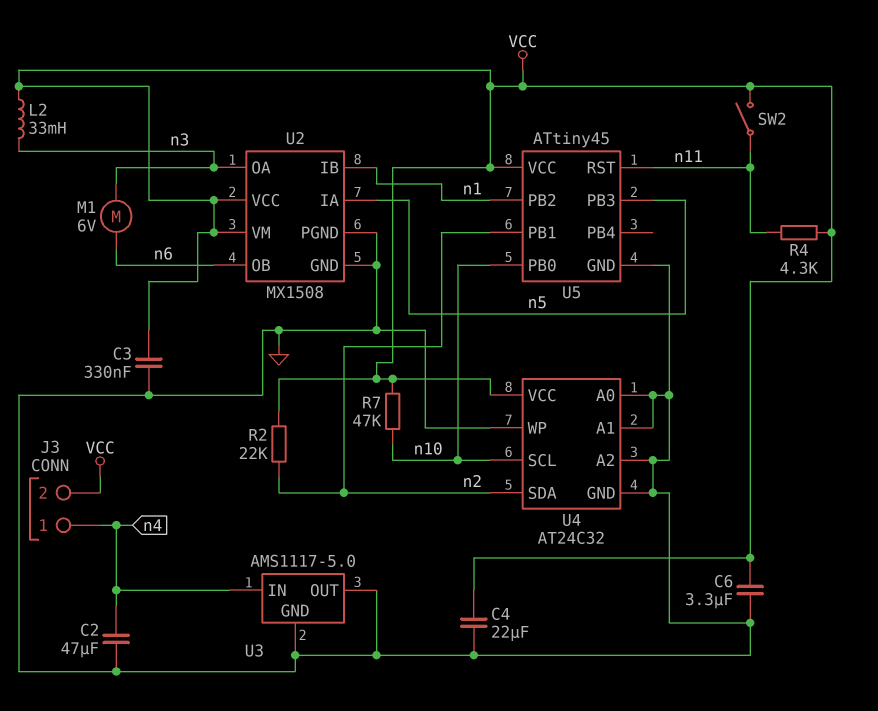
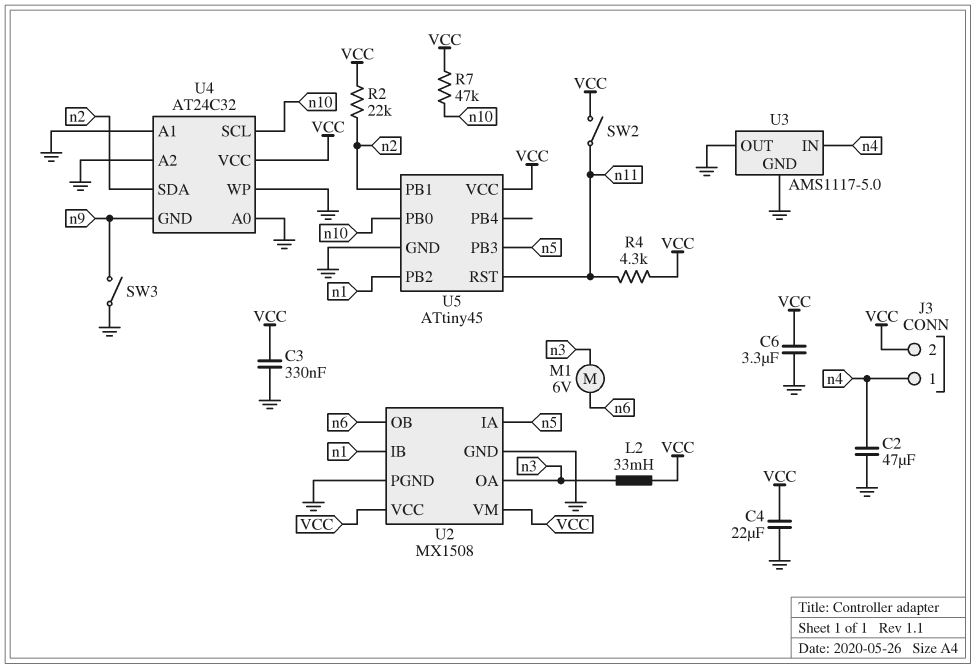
SW3: none -> switch (GND, n9)
U4 pin GND: GND -> n9

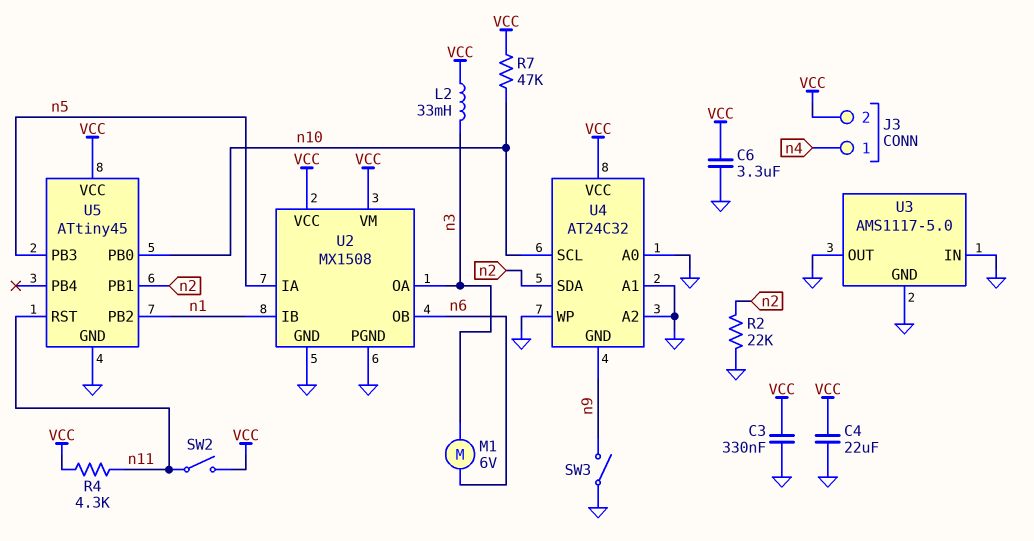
C2: 47uF (GND, n4) -> none
R2: 22k (VCC, n2) -> 22k (GND, n2)
U3 pin IN: n4 -> GND

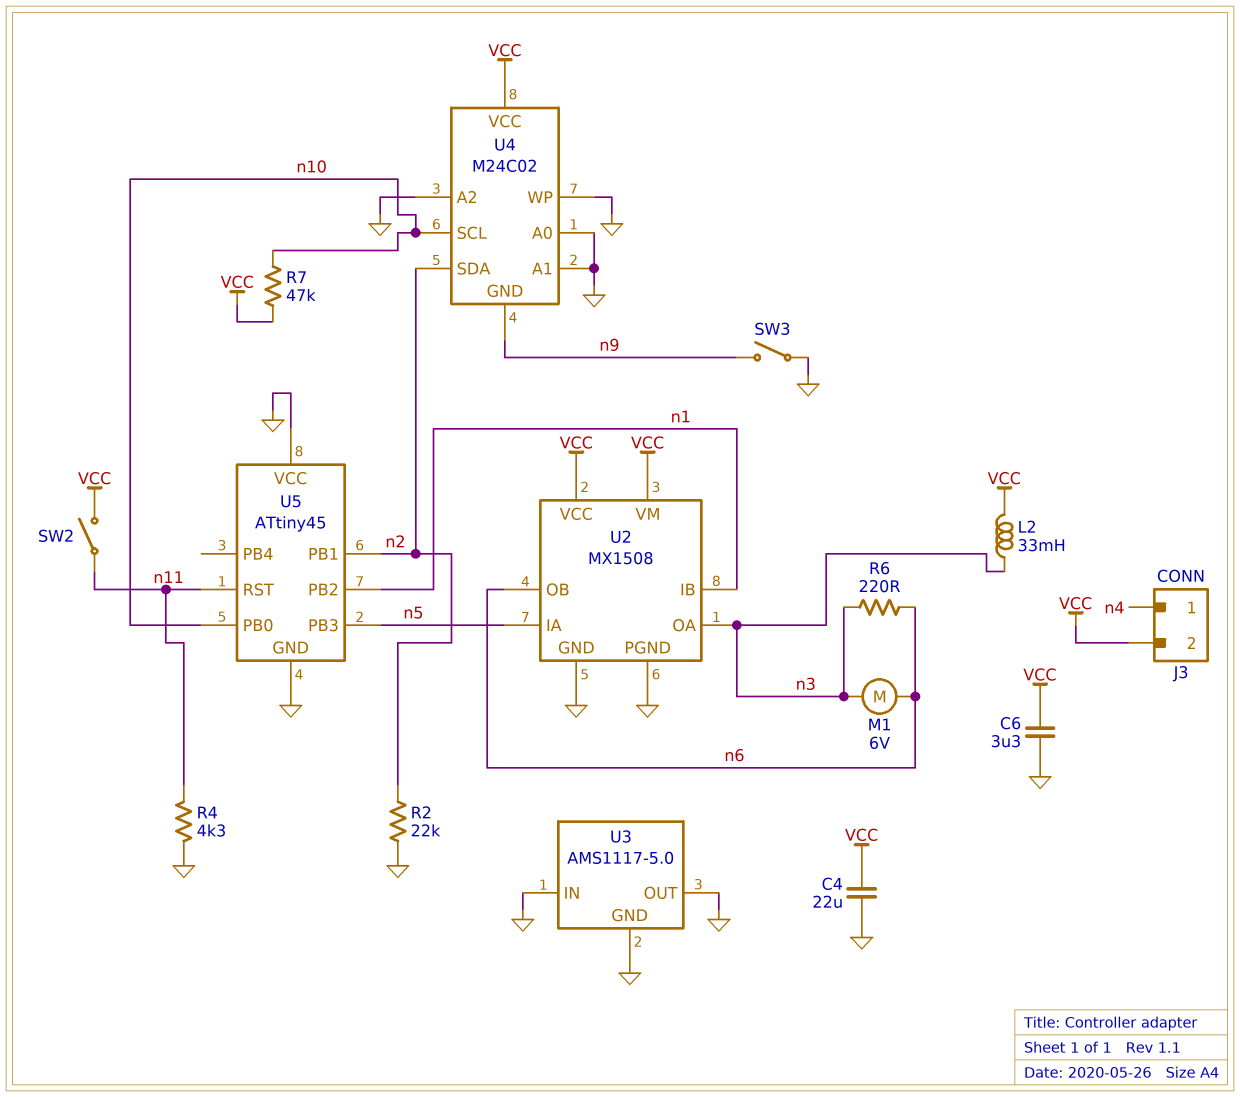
C3: 330nF (GND, VCC) -> none
R4: 4.3k (VCC, n11) -> 4.3k (GND, n11)
R6: none -> 220 (n3, n6)
U4: AT24C32 -> M24C02
U5 pin VCC: VCC -> GND

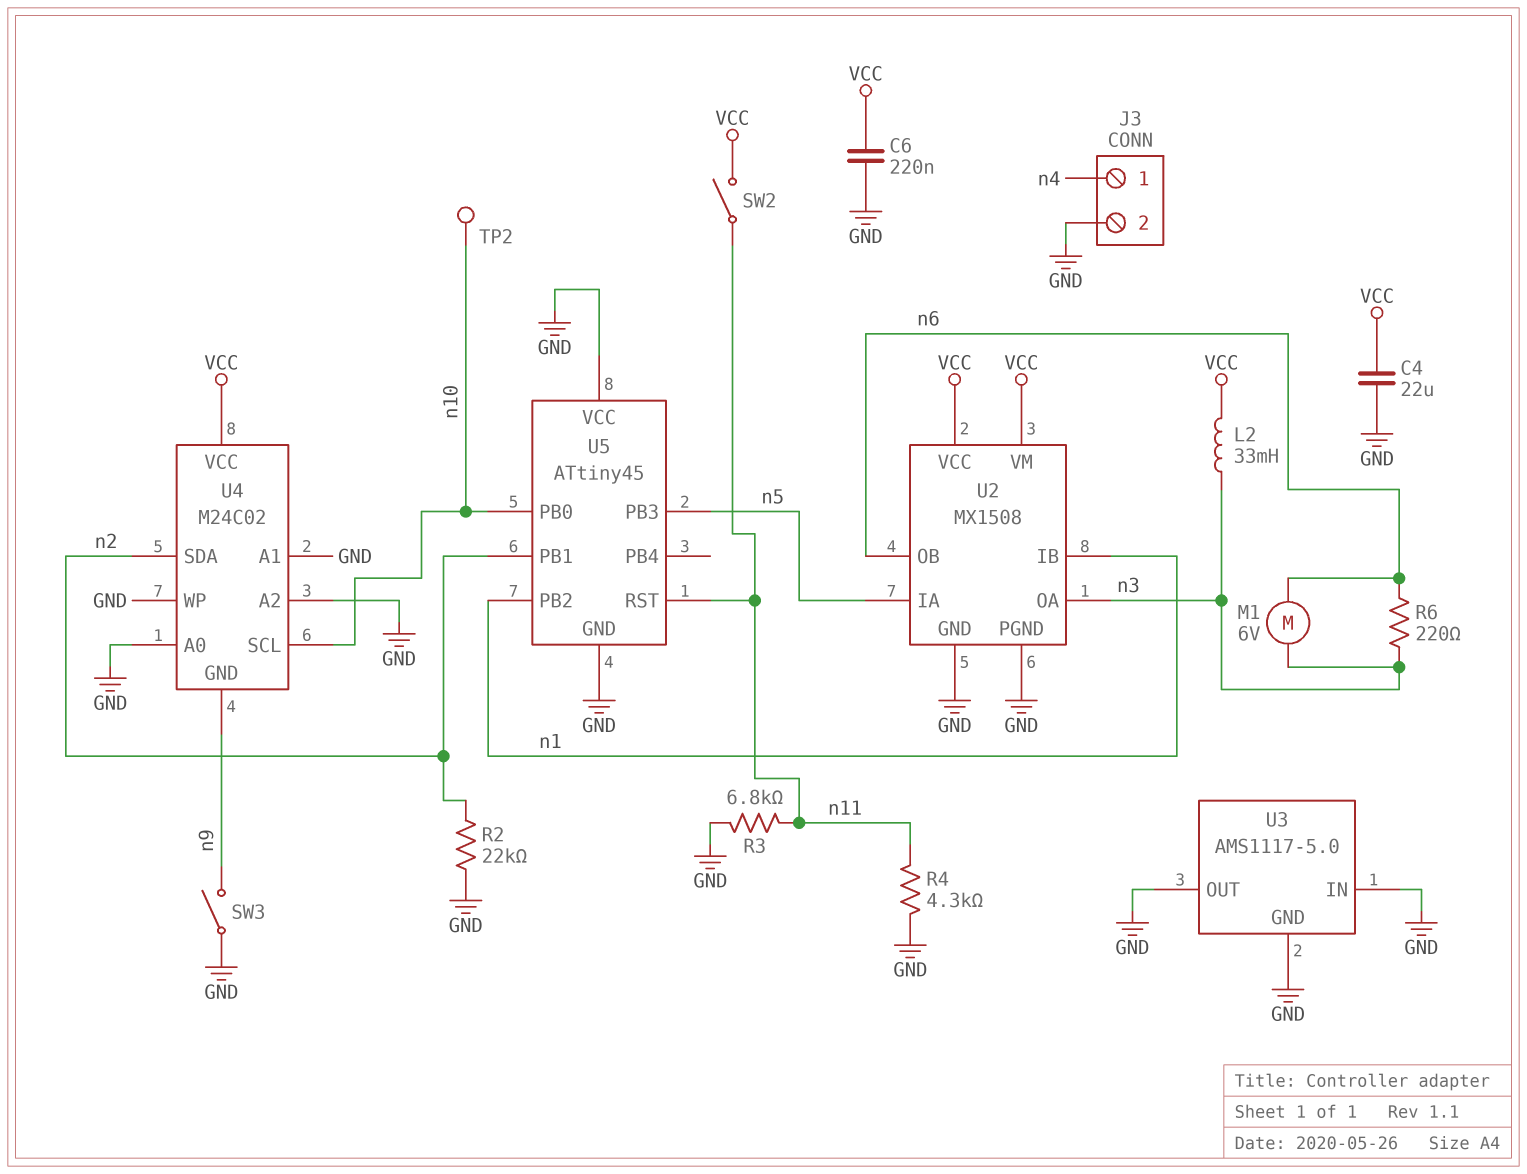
C6: 3.3uF (GND, VCC) -> 220nF (GND, VCC)
J3 pin 2: VCC -> GND
R3: none -> 6.8k (GND, n11)
R7: 47k (VCC, n10) -> none
TP2: none -> test point (n10)

